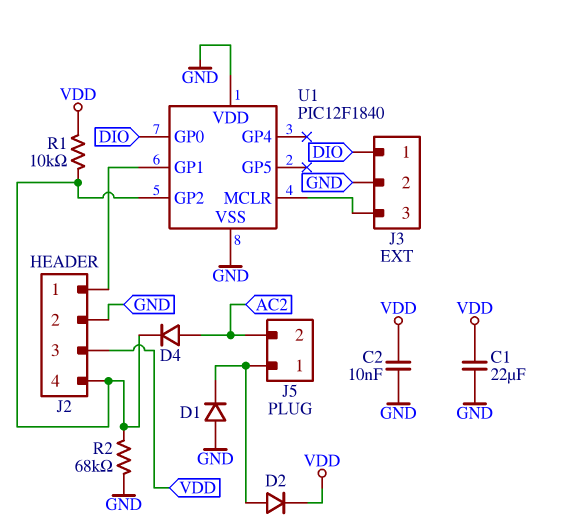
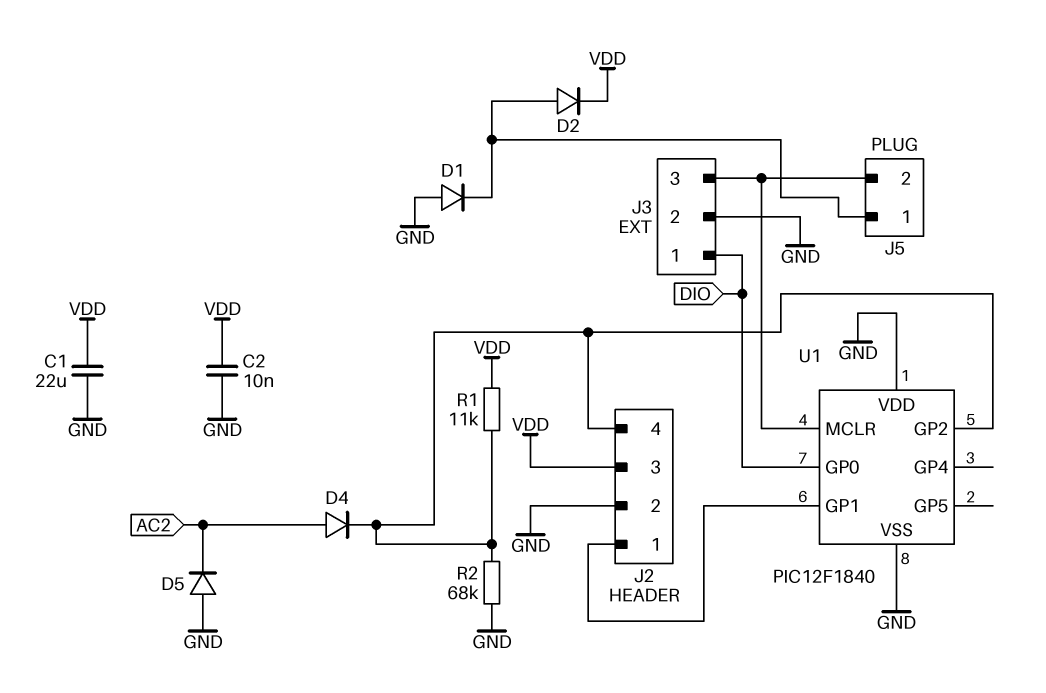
D5: none -> diode (A GND, K AC2)
J5 pin 2: AC2 -> J3/3
R1: 10k (J2/4, VDD) -> 11k (J2/4, VDD)

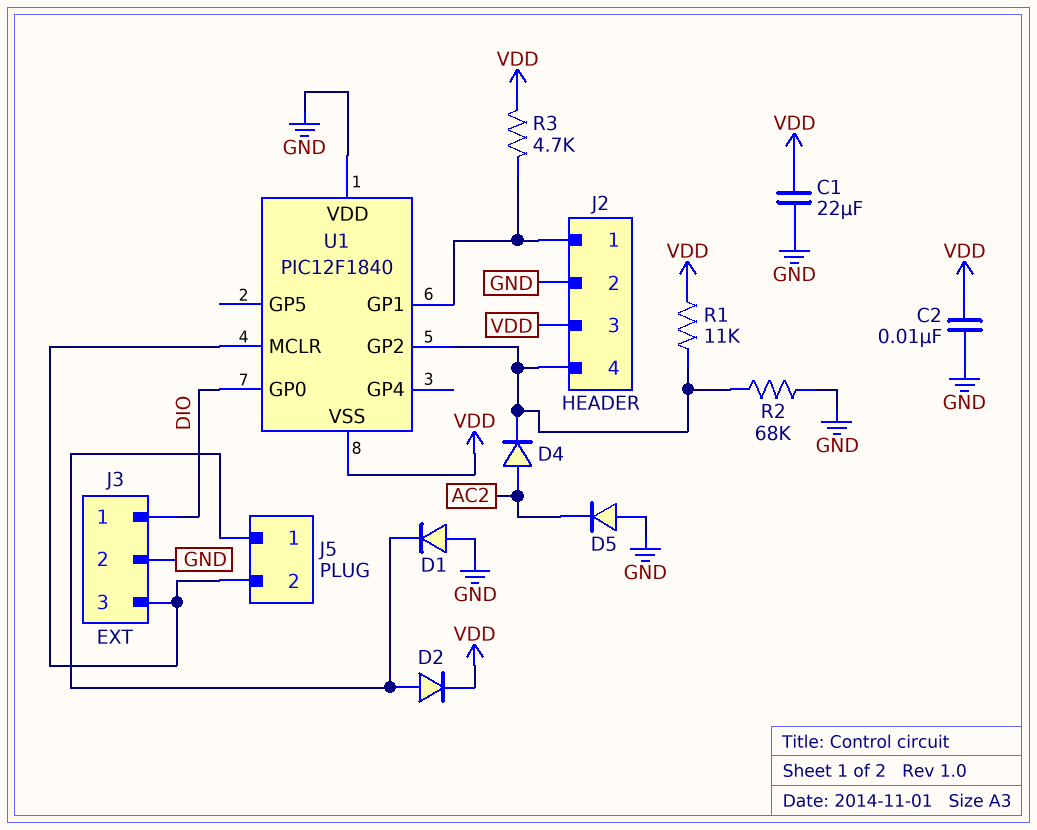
R3: none -> 4.7k (J2/1, VDD)
U1 pin VSS: GND -> VDD

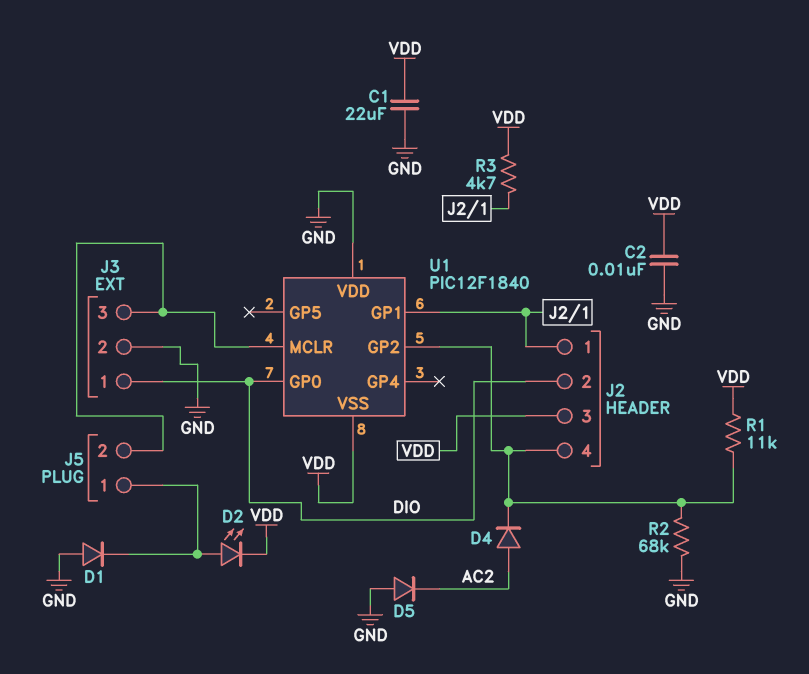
D2: diode (A J5/1, K VDD) -> LED (A J5/1, K VDD)
J2 pin 2: GND -> DIO

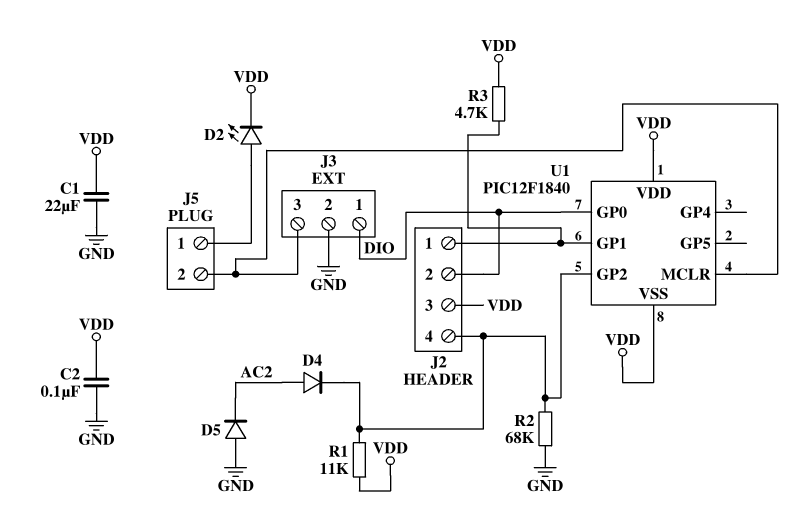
C2: 10nF (GND, VDD) -> 100nF (GND, VDD)
D1: diode (A GND, K J5/1) -> none
U1 pin VDD: GND -> VDD

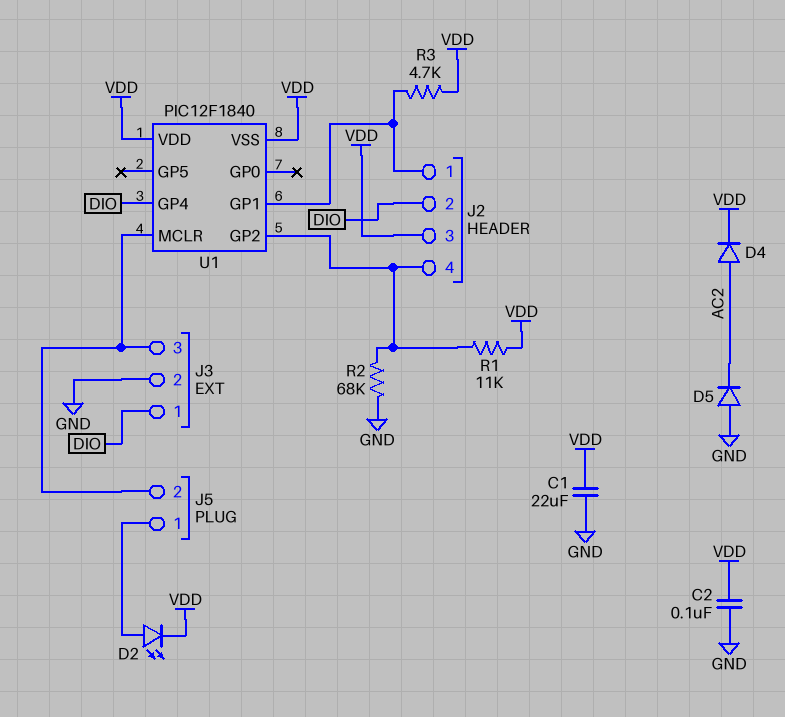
D4: diode (A AC2, K J2/4) -> diode (A AC2, K VDD)
U1 pin GP0: DIO -> none
U1 pin GP4: none -> DIO

